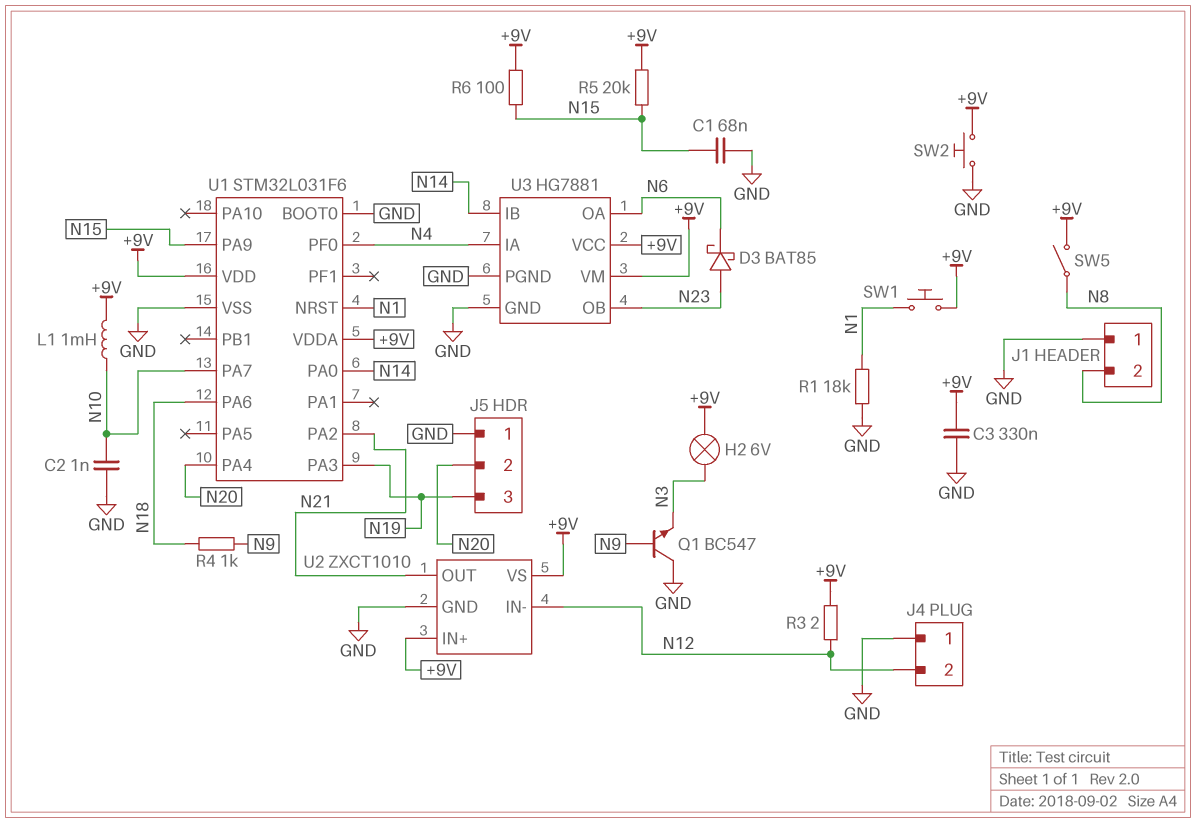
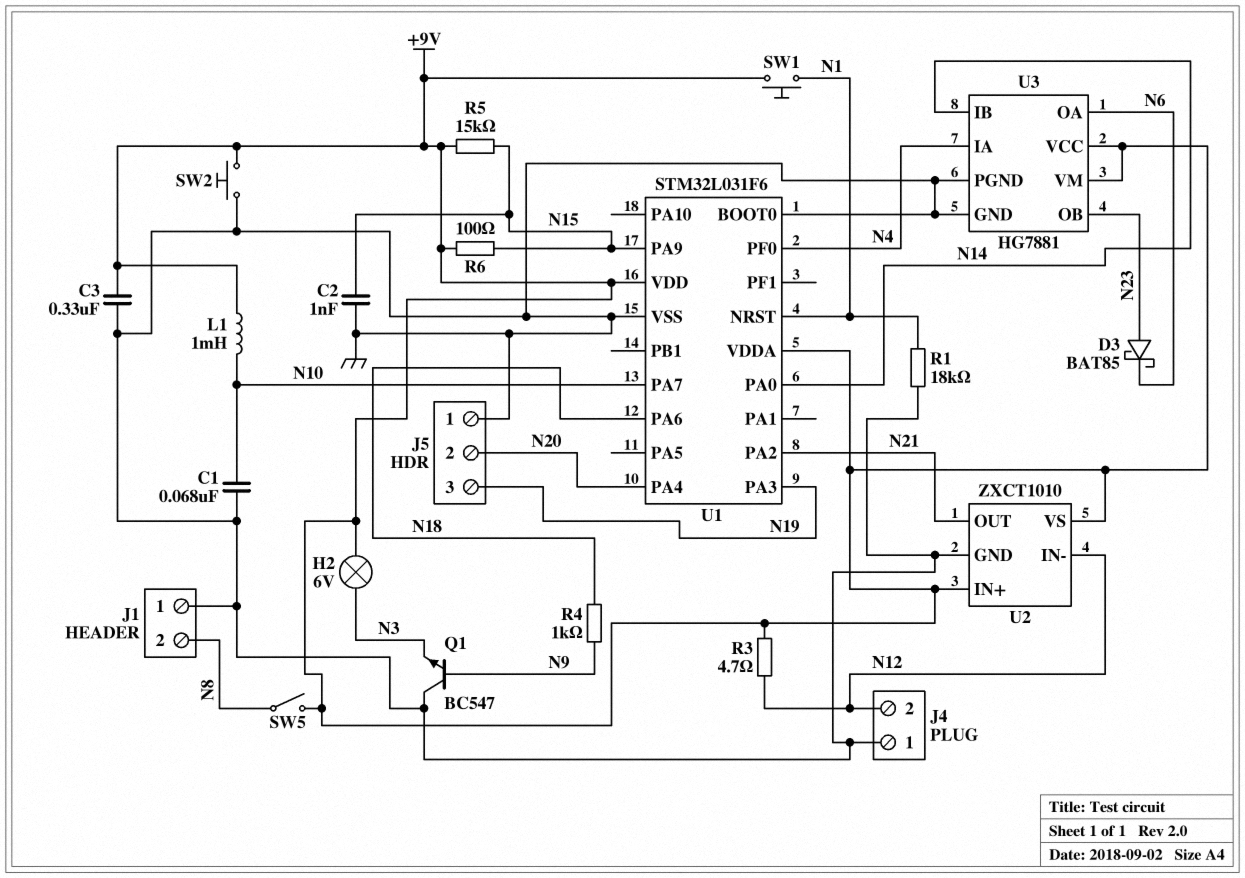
C1: 68nF (GND, N15) -> 68nF (GND, N10)
C2: 1nF (GND, N10) -> 1nF (GND, N15)
R3: 2 (+9V, N12) -> 4.7 (+9V, N12)
R5: 20k (+9V, N15) -> 15k (+9V, N15)

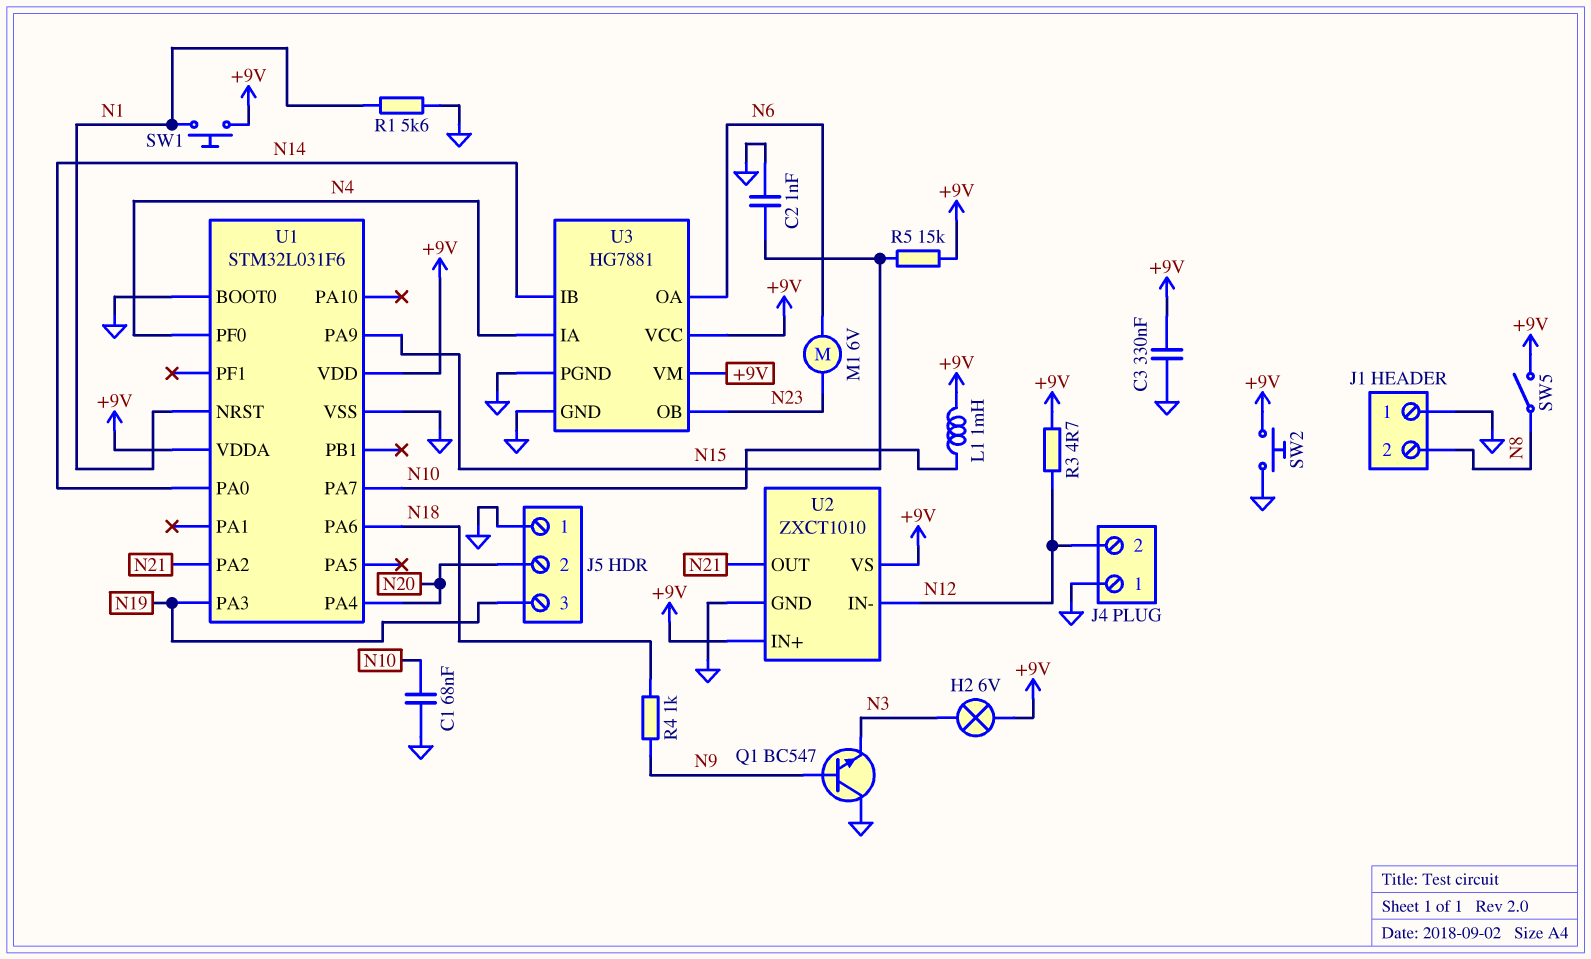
D3: schottky BAT85 (A N23, K N6) -> none
M1: none -> motor 6V (N6, N23)
R1: 18k (GND, N1) -> 5.6k (GND, N1)
R6: 100 (+9V, N15) -> none

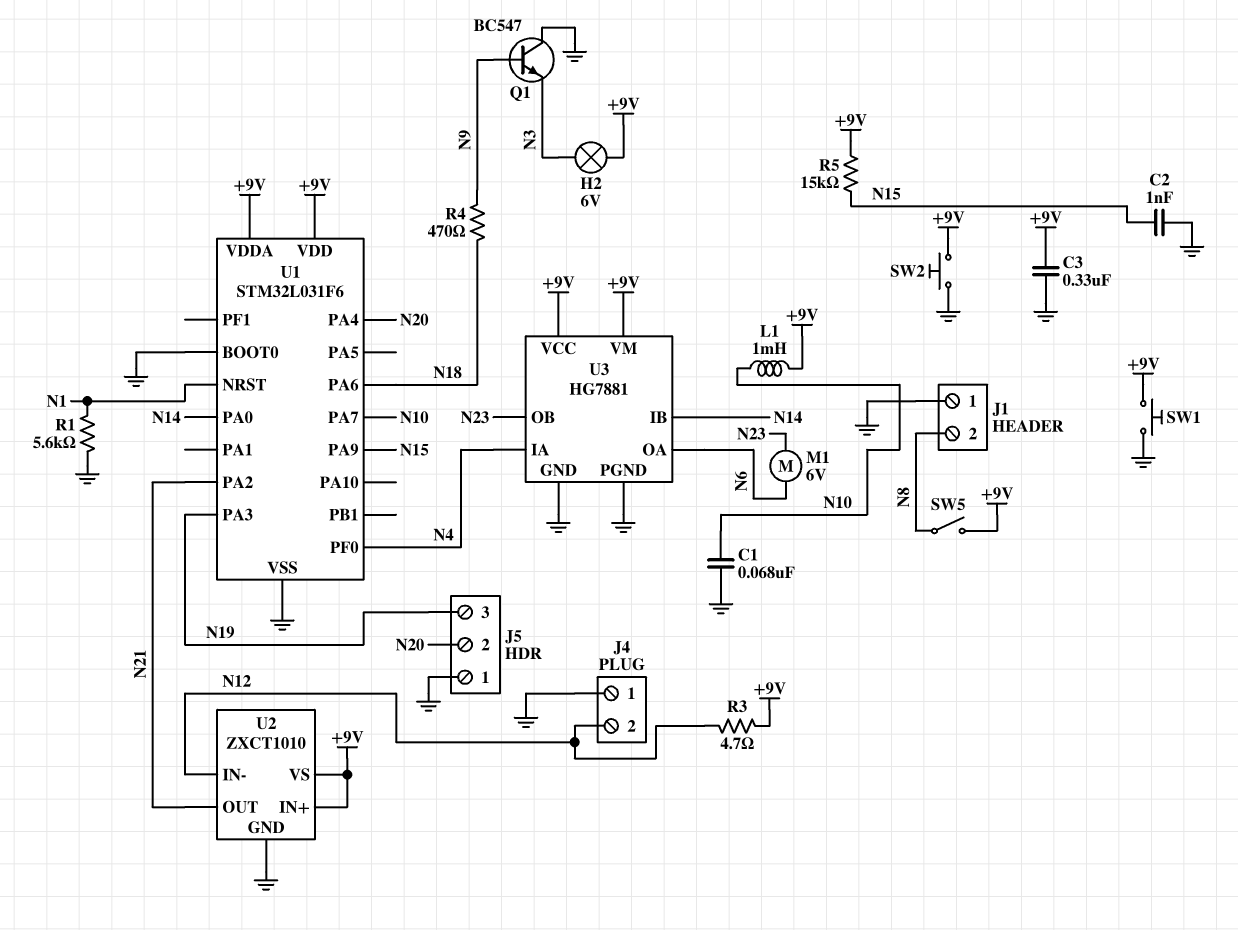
R4: 1k (N9, N18) -> 470 (N9, N18)
SW1: button (+9V, N1) -> button (+9V, GND)

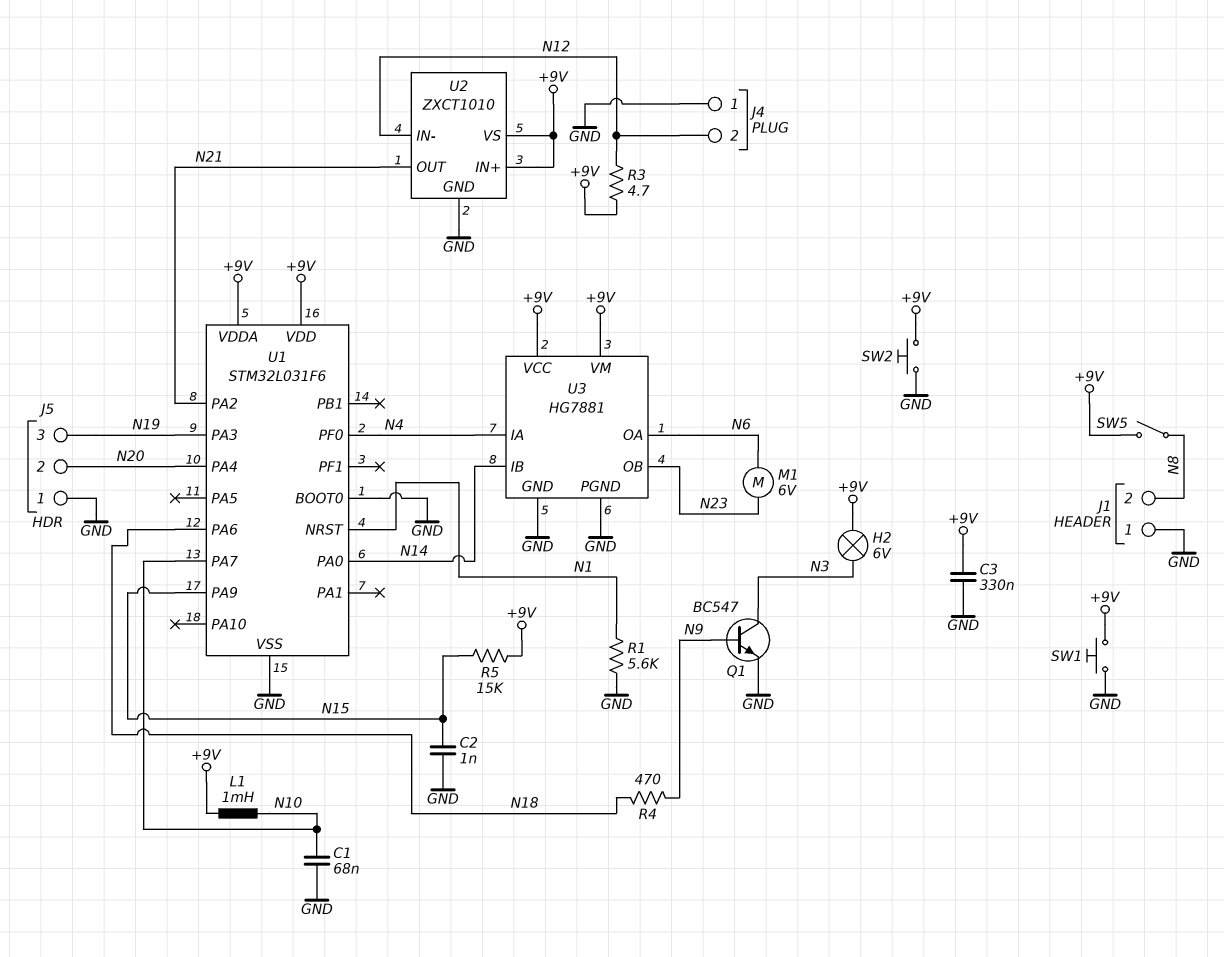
Q1: NPN BC547 (B N9, C GND, E N3) -> NPN BC547 (B N9, C N3, E GND)

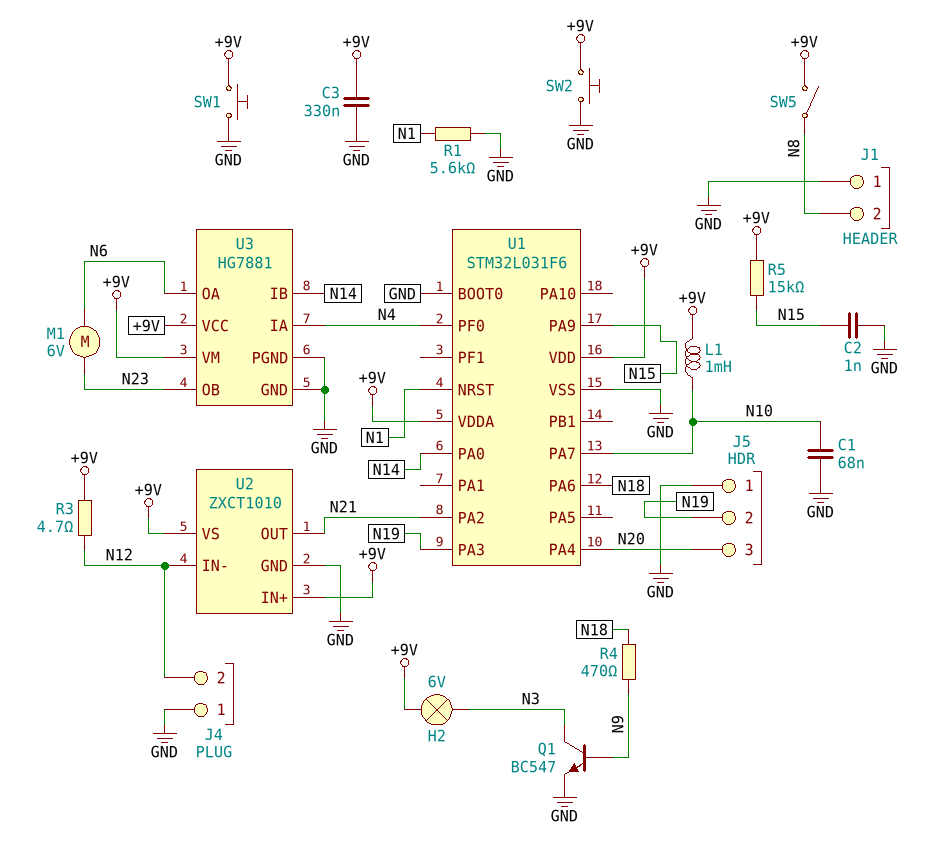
J5 pin 2: N20 -> N19
J5 pin 3: N19 -> N20

